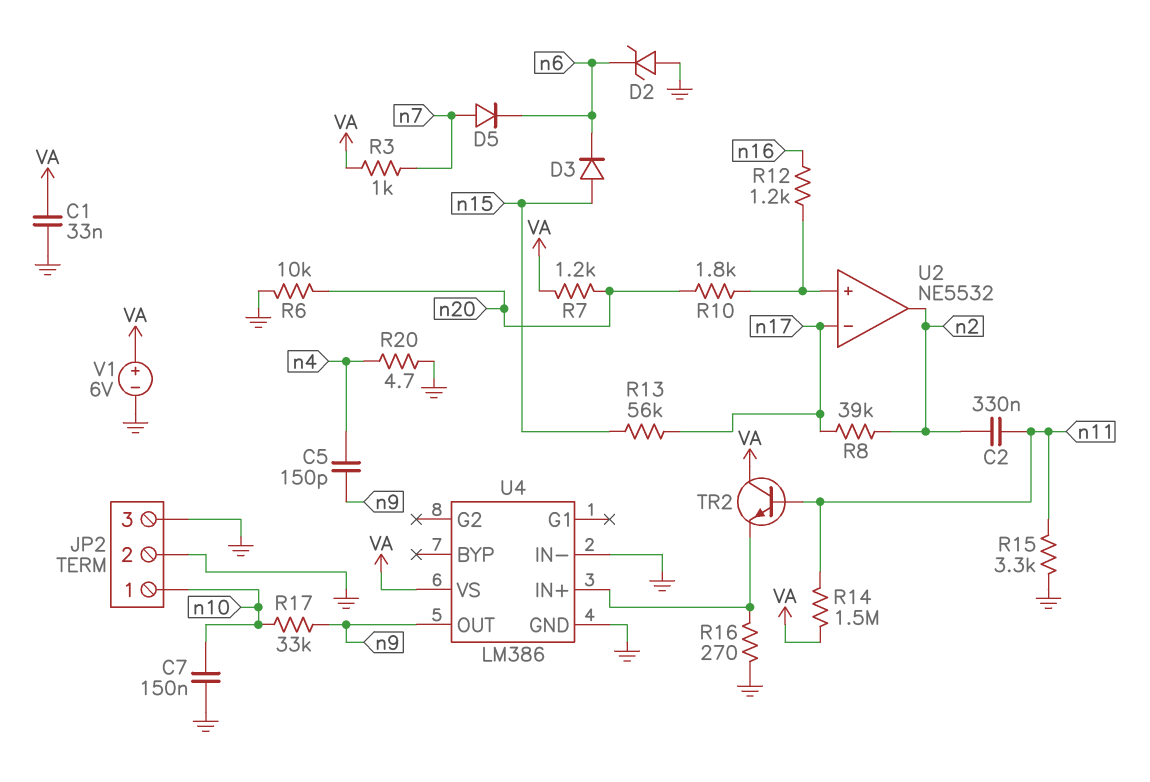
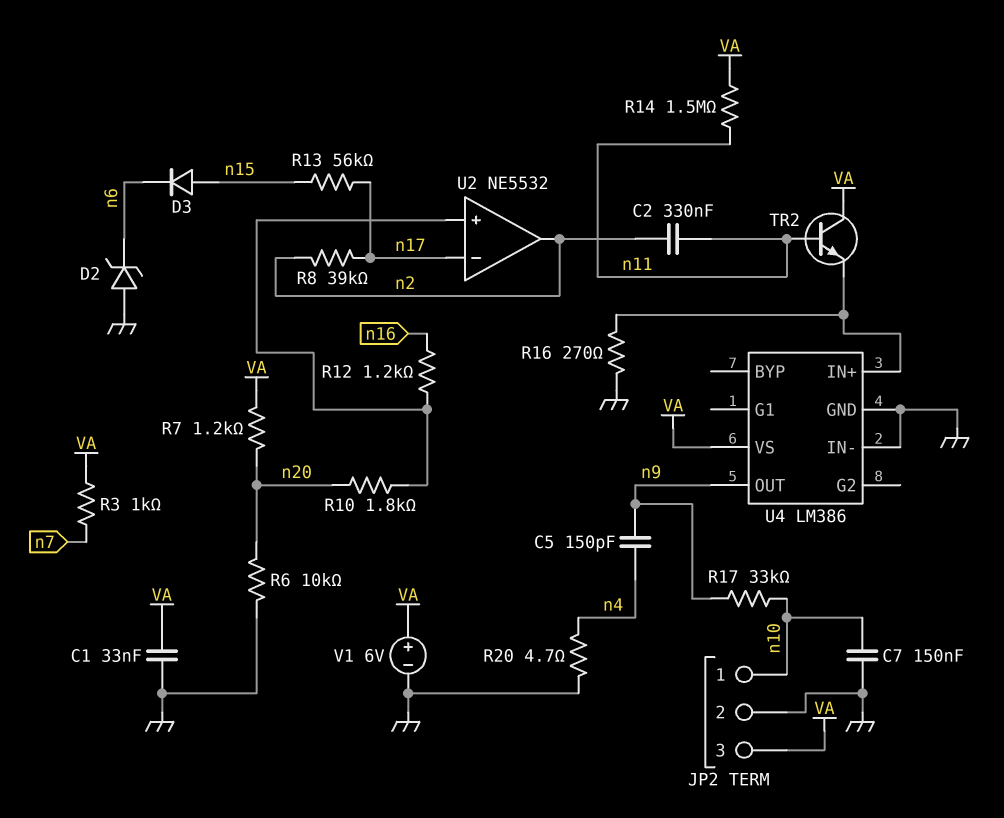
D5: diode (A n7, K n6) -> none
JP2 pin 3: GND -> VA
R15: 3.3k (GND, n11) -> none

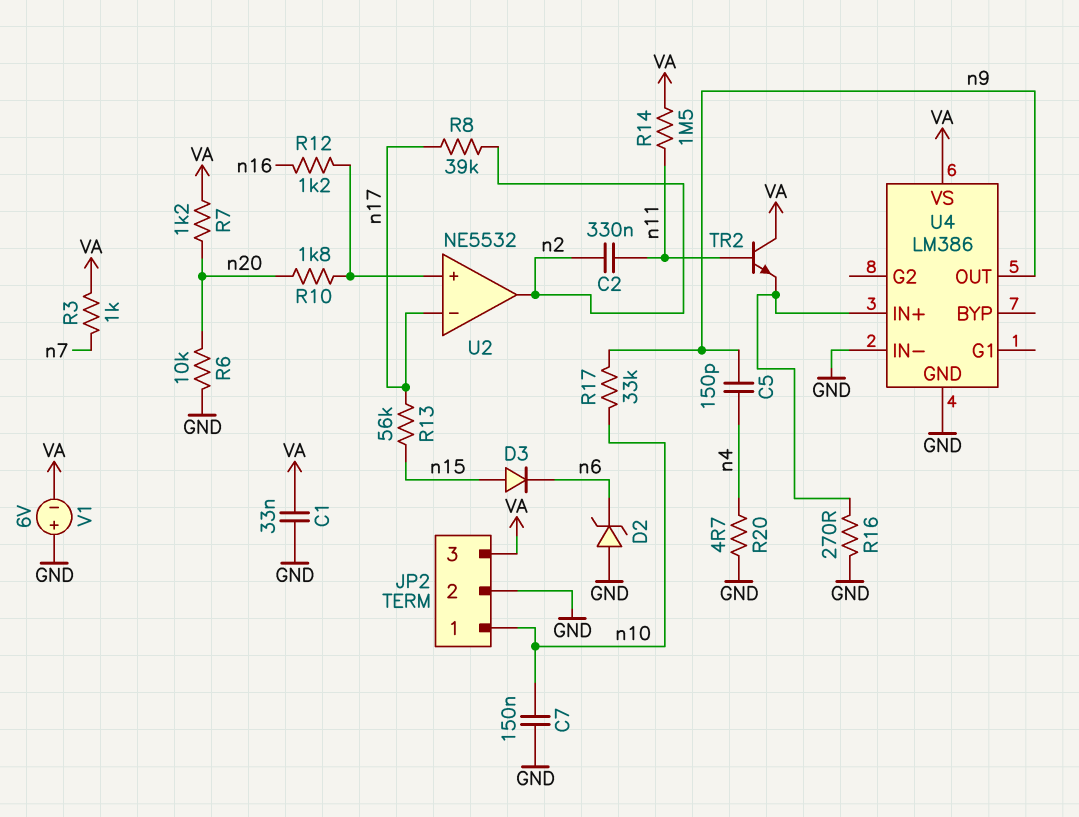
V1: 6V (plus VA, minus GND) -> 6V (plus GND, minus VA)

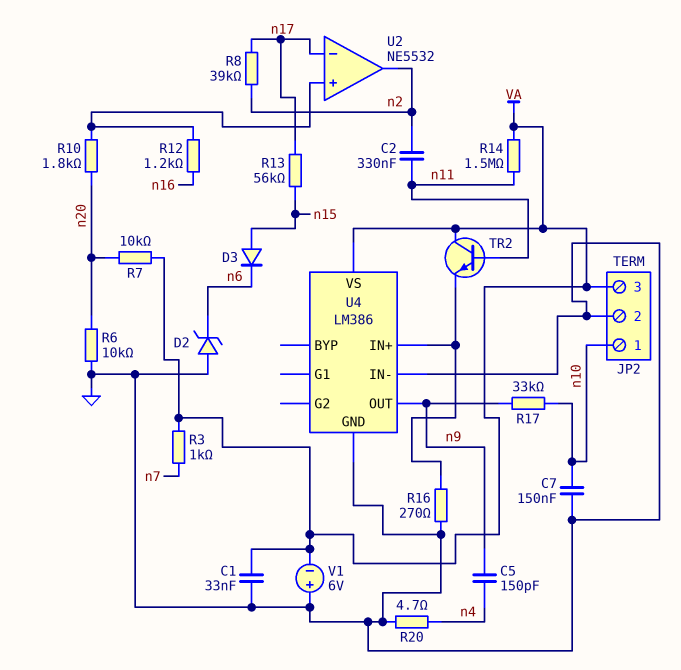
R7: 1.2k (VA, n20) -> 10k (VA, n20)

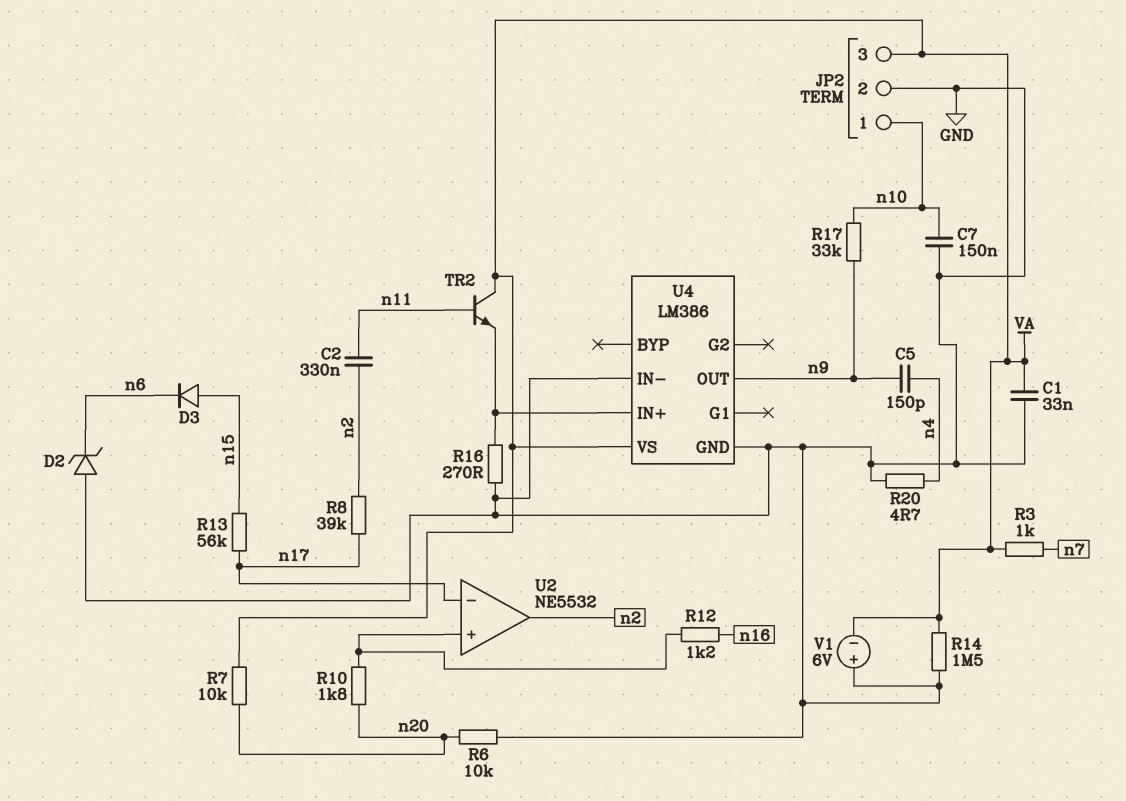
R14: 1.5M (VA, n11) -> 1.5M (GND, VA)

